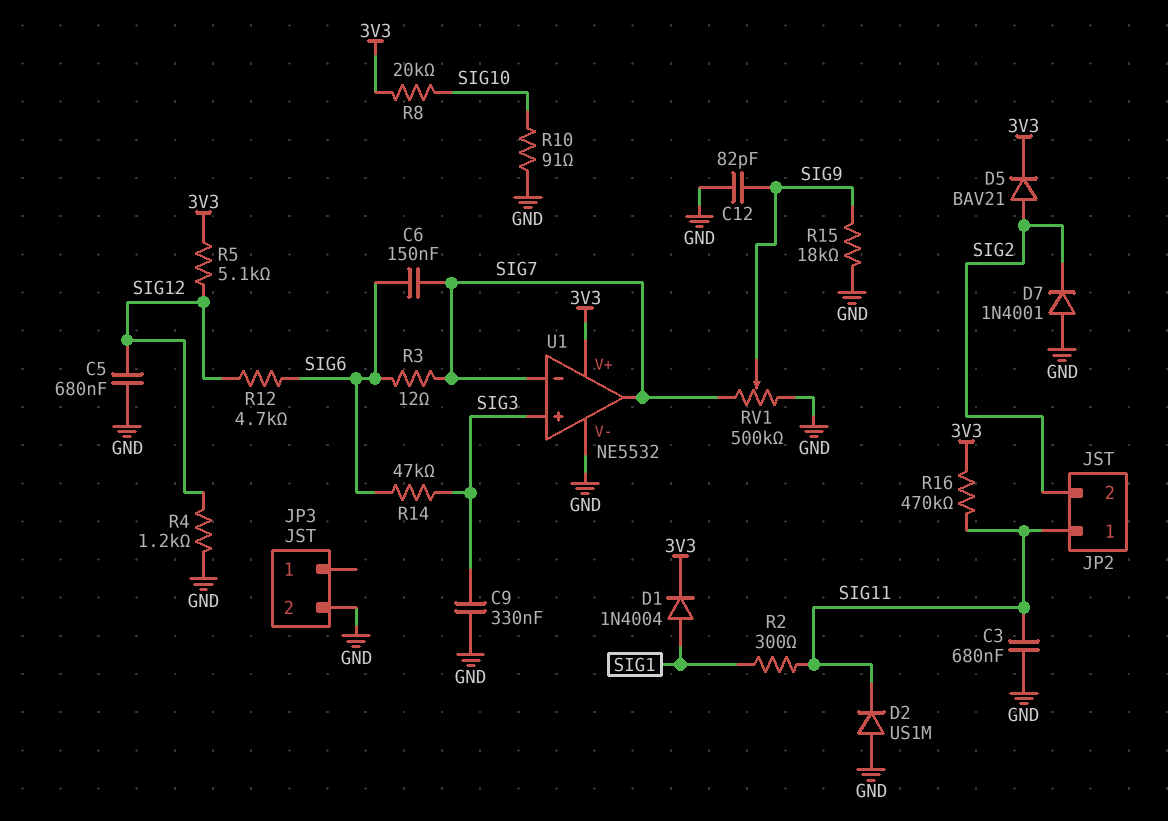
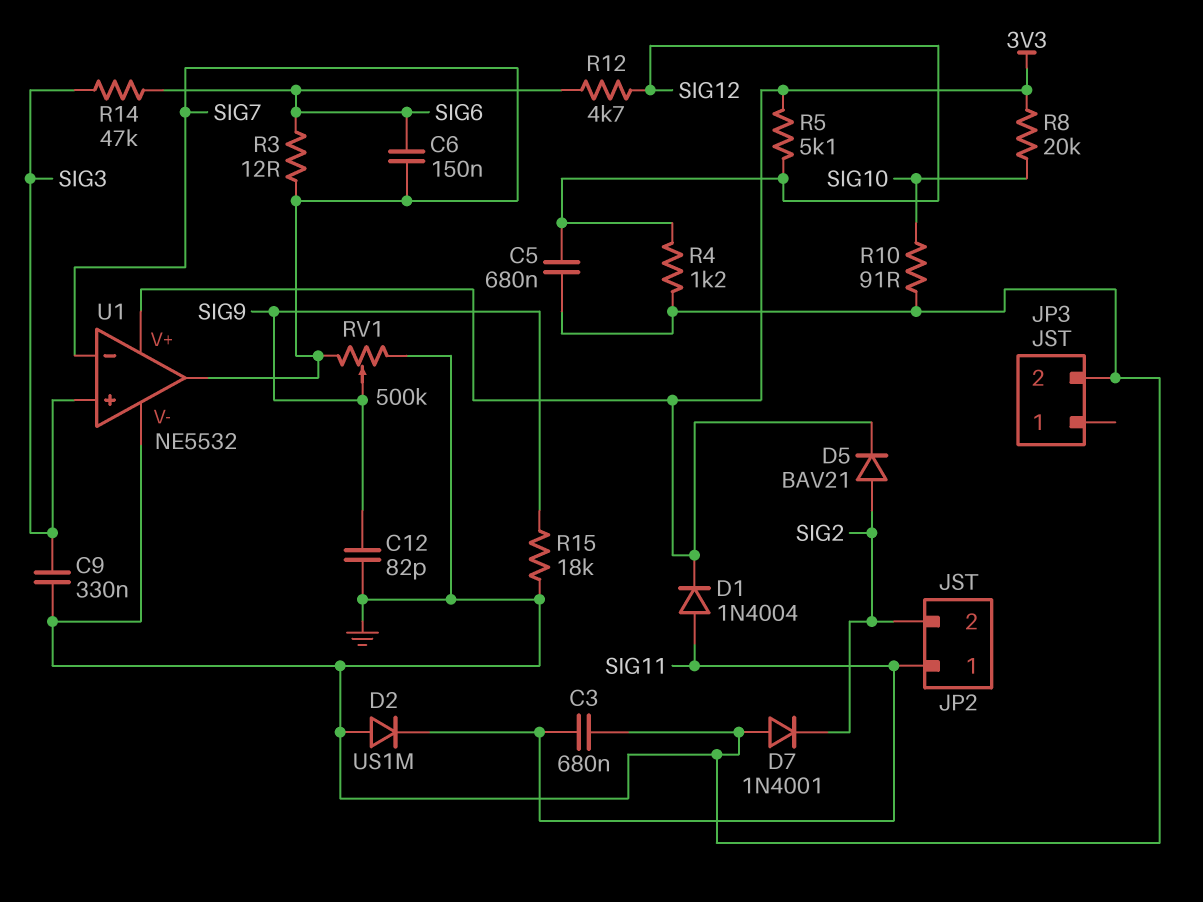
D1: diode 1N4004 (A SIG1, K 3V3) -> diode 1N4004 (A SIG11, K 3V3)
R2: 300 (SIG1, SIG11) -> none
R16: 470k (3V3, SIG11) -> none

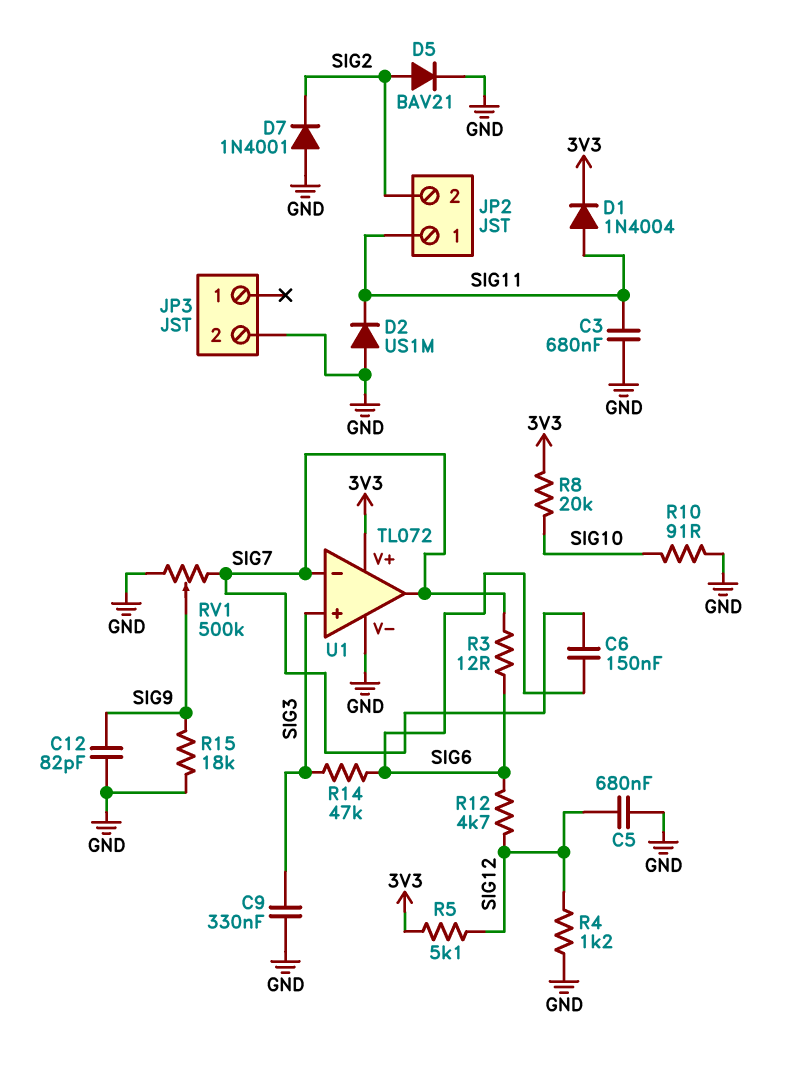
D5: diode BAV21 (A SIG2, K 3V3) -> diode BAV21 (A SIG2, K GND)
U1: NE5532 -> TL072

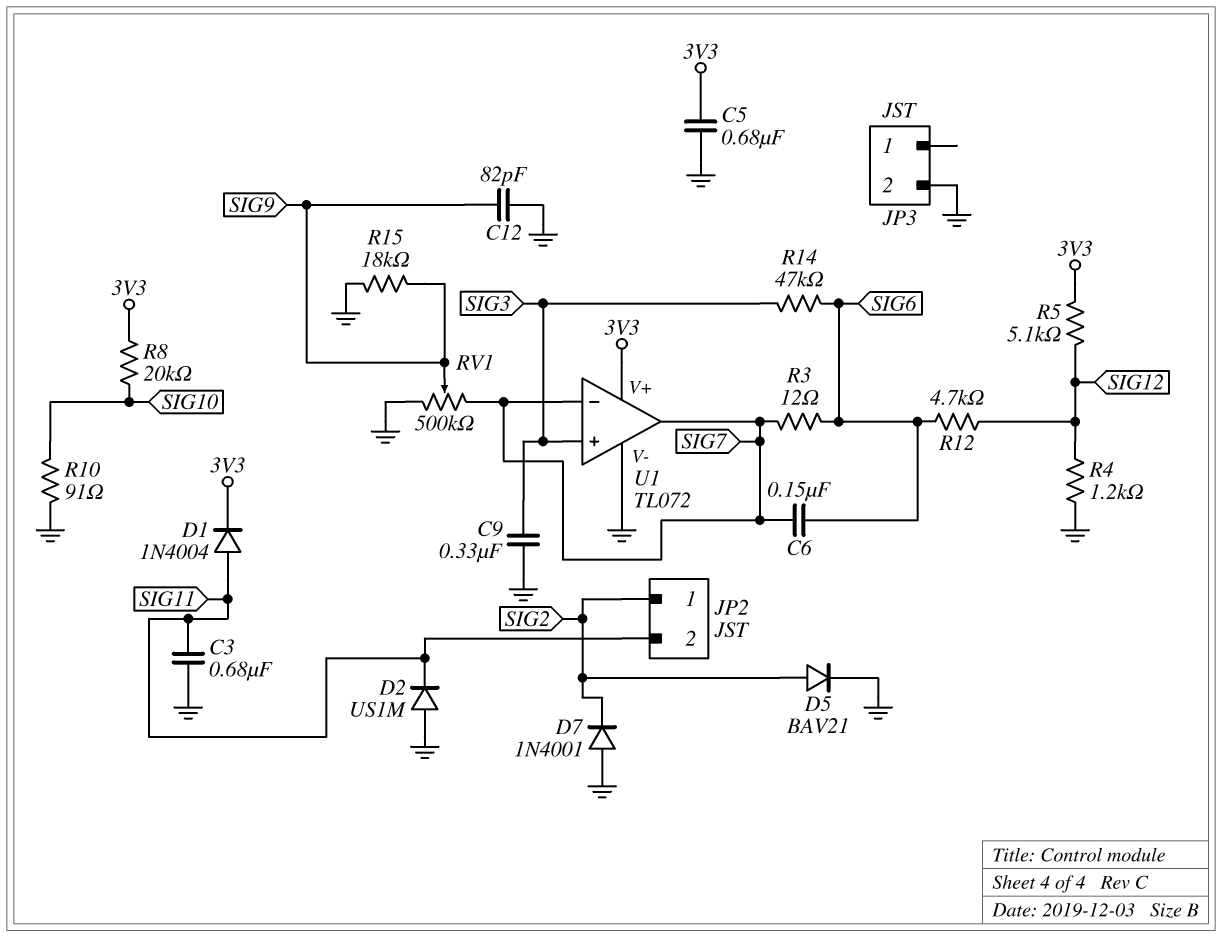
C5: 680nF (GND, SIG12) -> 680nF (3V3, GND)
JP2 pin 1: SIG11 -> SIG2
JP2 pin 2: SIG2 -> SIG11

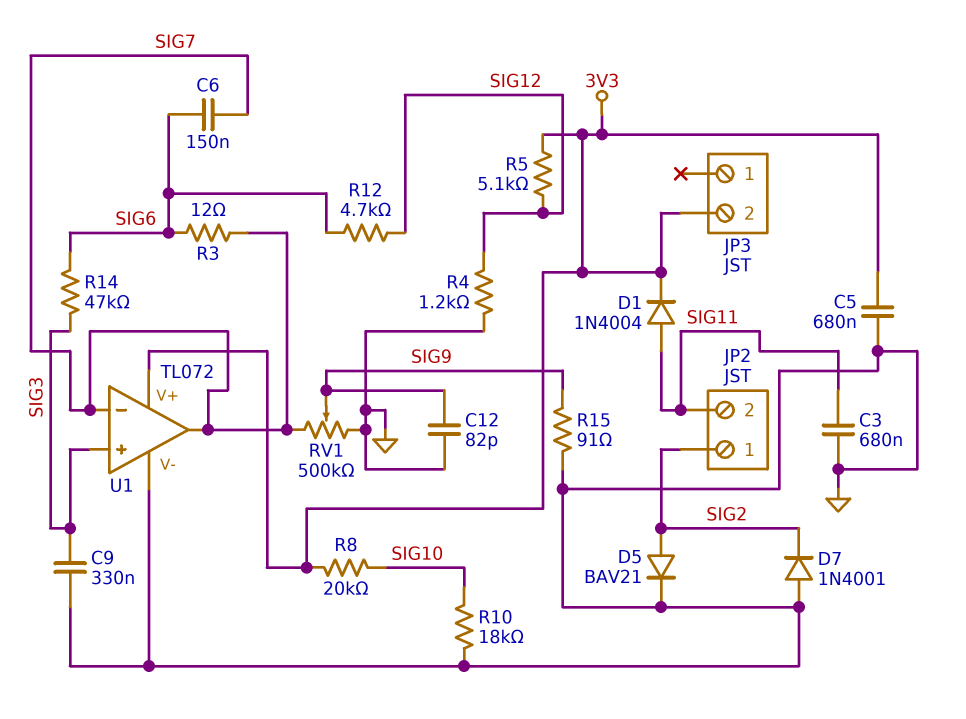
D2: diode US1M (A GND, K SIG11) -> none
JP3 pin 2: GND -> 3V3
R10: 91 (GND, SIG10) -> 18k (GND, SIG10)
R15: 18k (GND, SIG9) -> 91 (GND, SIG9)

